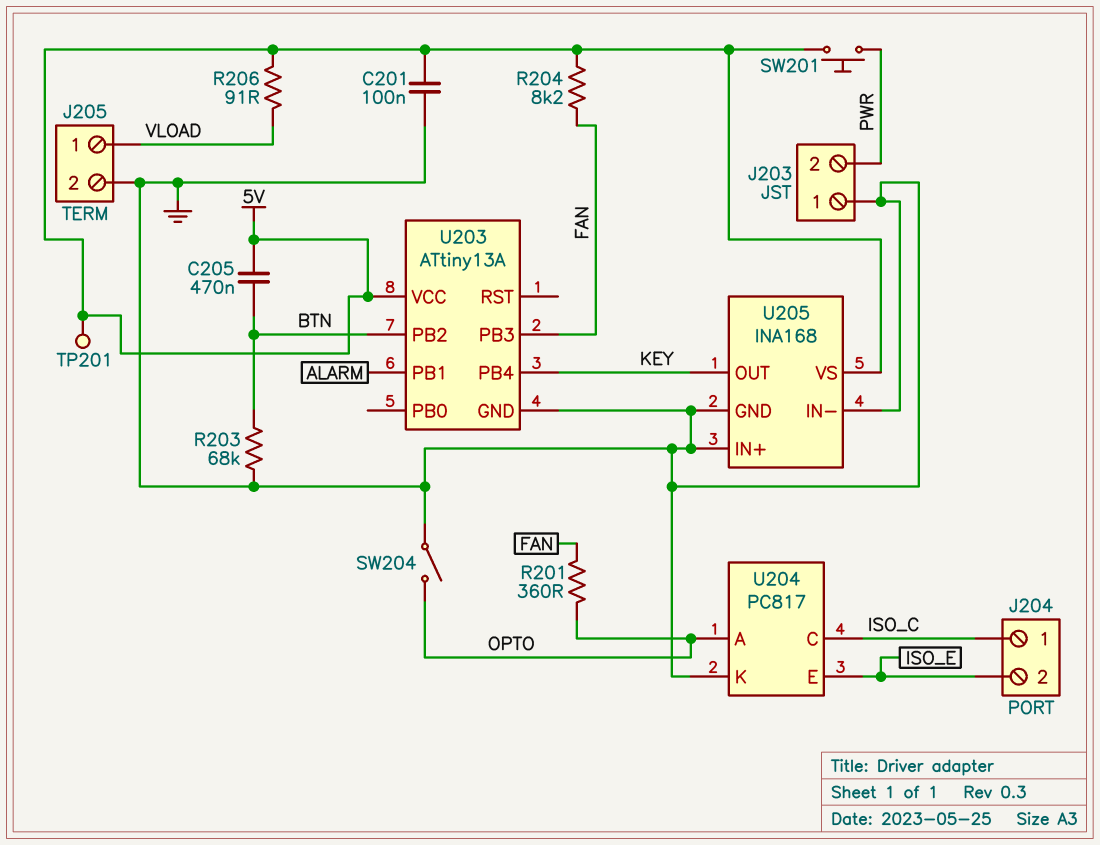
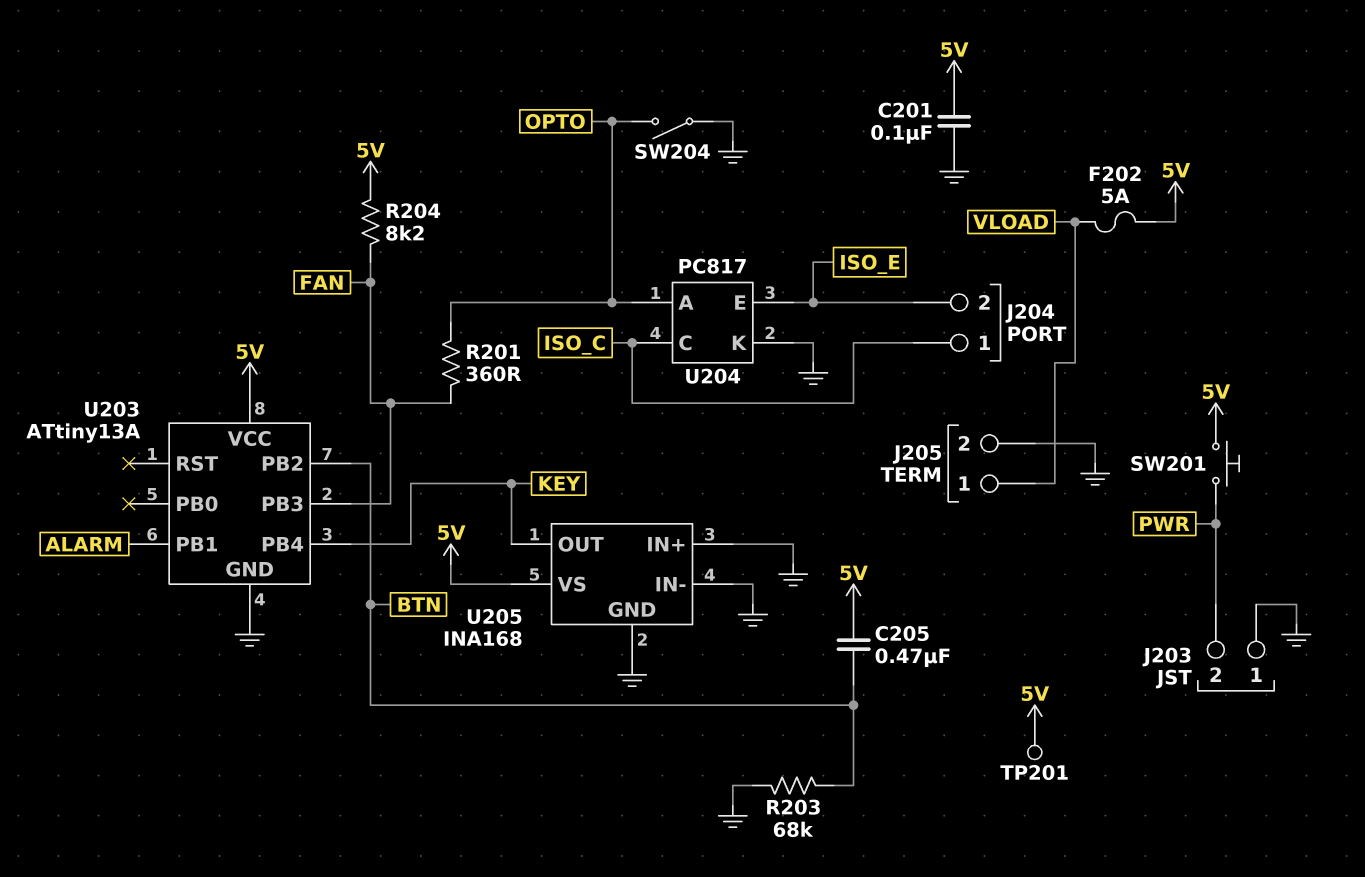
F202: none -> 5A (5V, VLOAD)
R206: 91 (5V, VLOAD) -> none

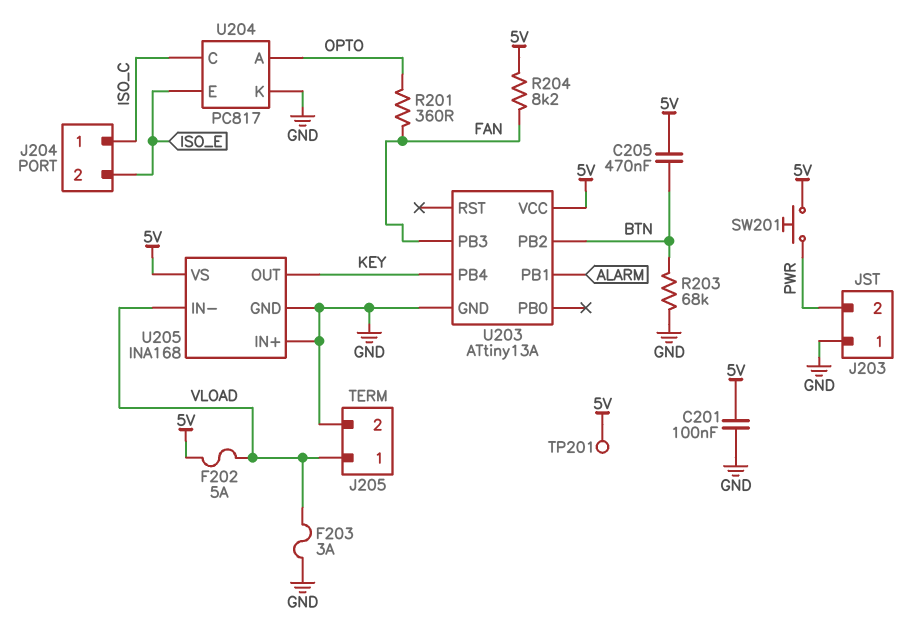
F203: none -> 3A (GND, VLOAD)
SW204: switch (GND, OPTO) -> none
U205 pin IN-: GND -> VLOAD

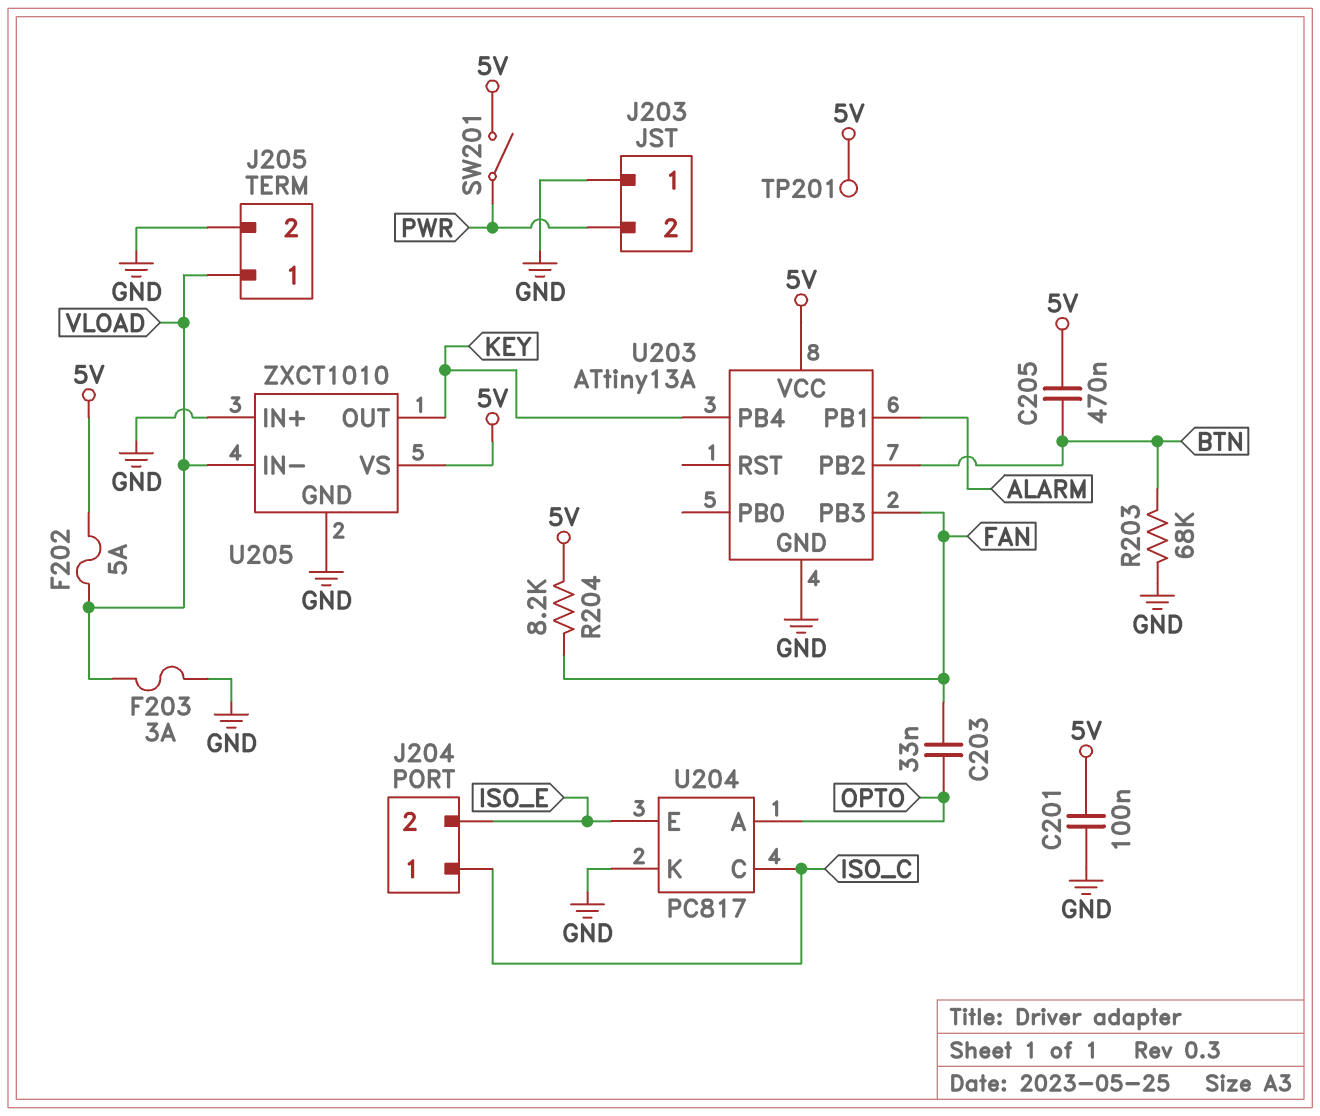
C203: none -> 33nF (FAN, OPTO)
R201: 360 (FAN, OPTO) -> none
SW201: button (5V, PWR) -> switch (5V, PWR)
U205: INA168 -> ZXCT1010

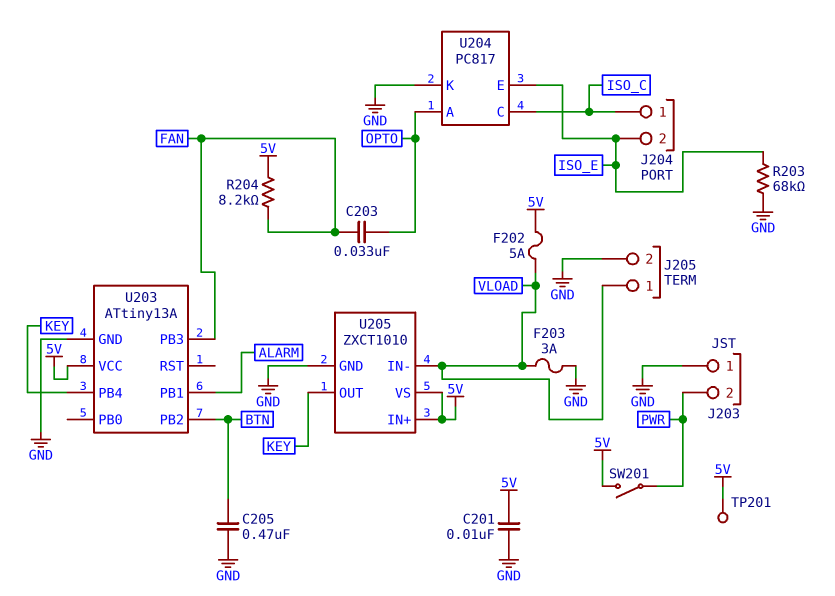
C201: 100nF (5V, GND) -> 10nF (5V, GND)
C205: 470nF (5V, BTN) -> 470nF (BTN, GND)
R203: 68k (BTN, GND) -> 68k (GND, ISO_E)
U205 pin IN+: GND -> 5V

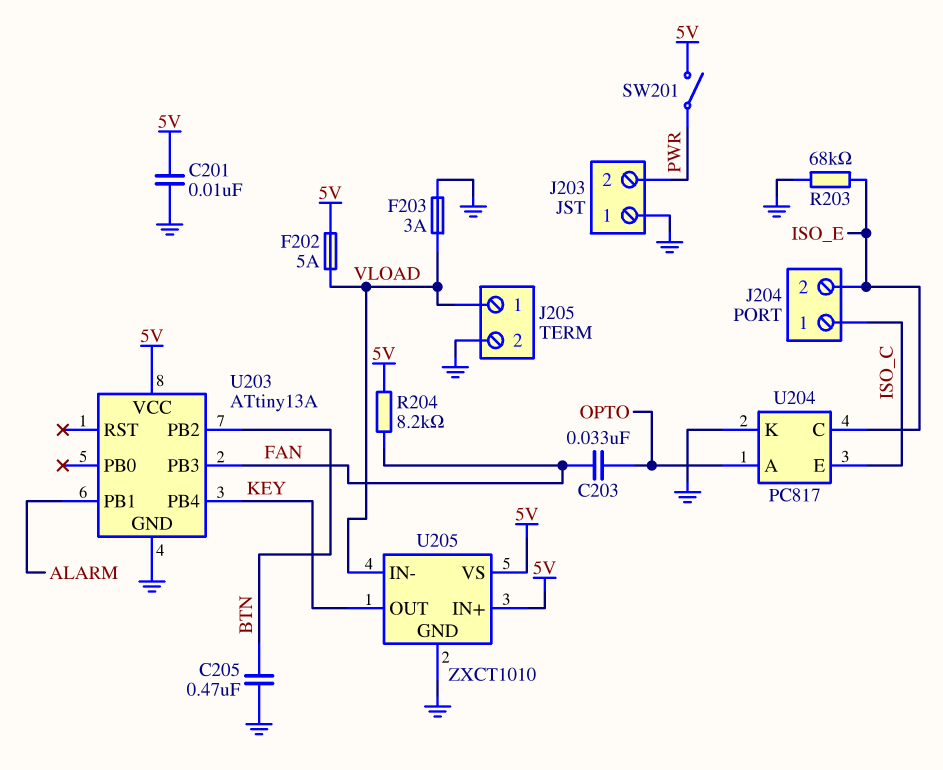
TP201: test point (5V) -> none
U204 pin C: ISO_C -> ISO_E
U204 pin E: ISO_E -> ISO_C

